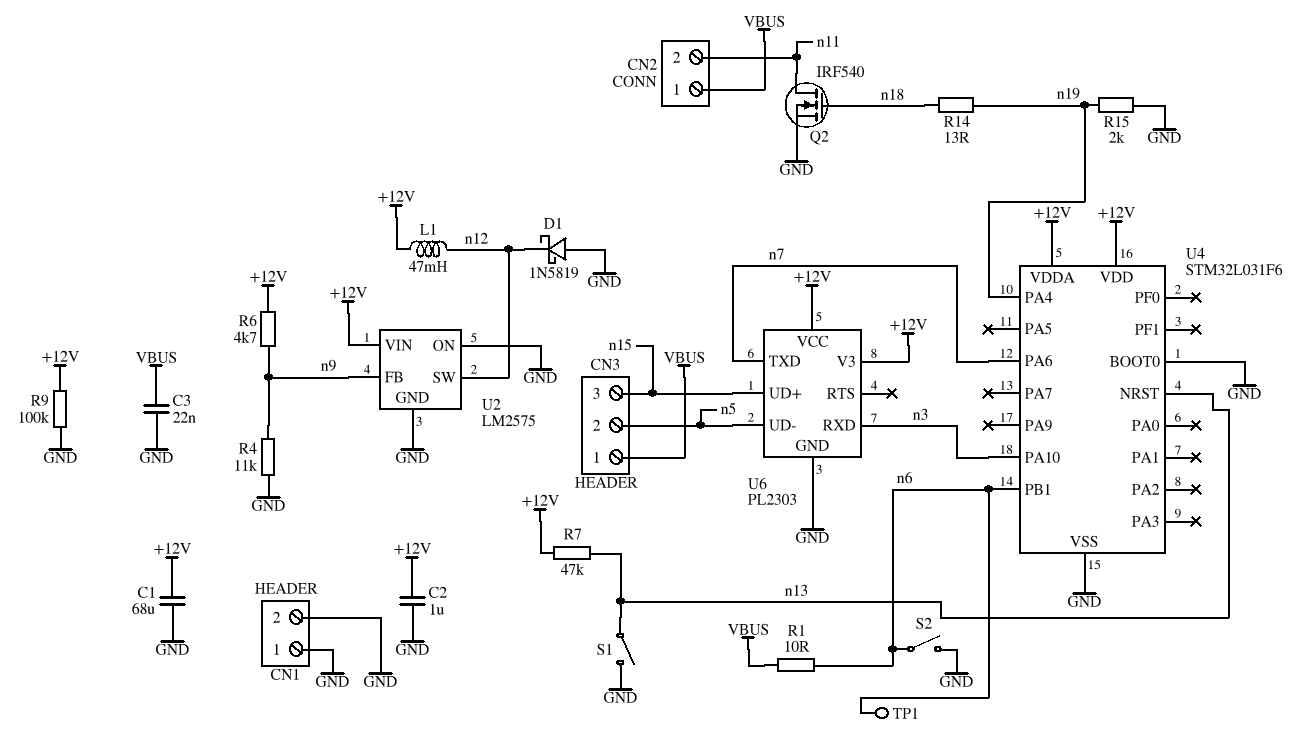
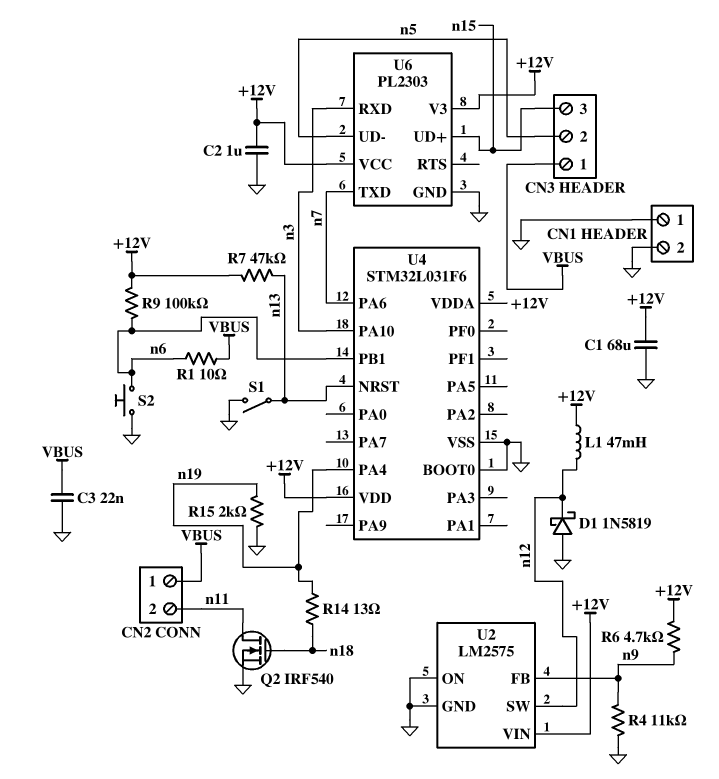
R9: 100k (+12V, GND) -> 100k (+12V, n6)
S2: switch (GND, n6) -> button (GND, n6)
TP1: test point (n6) -> none

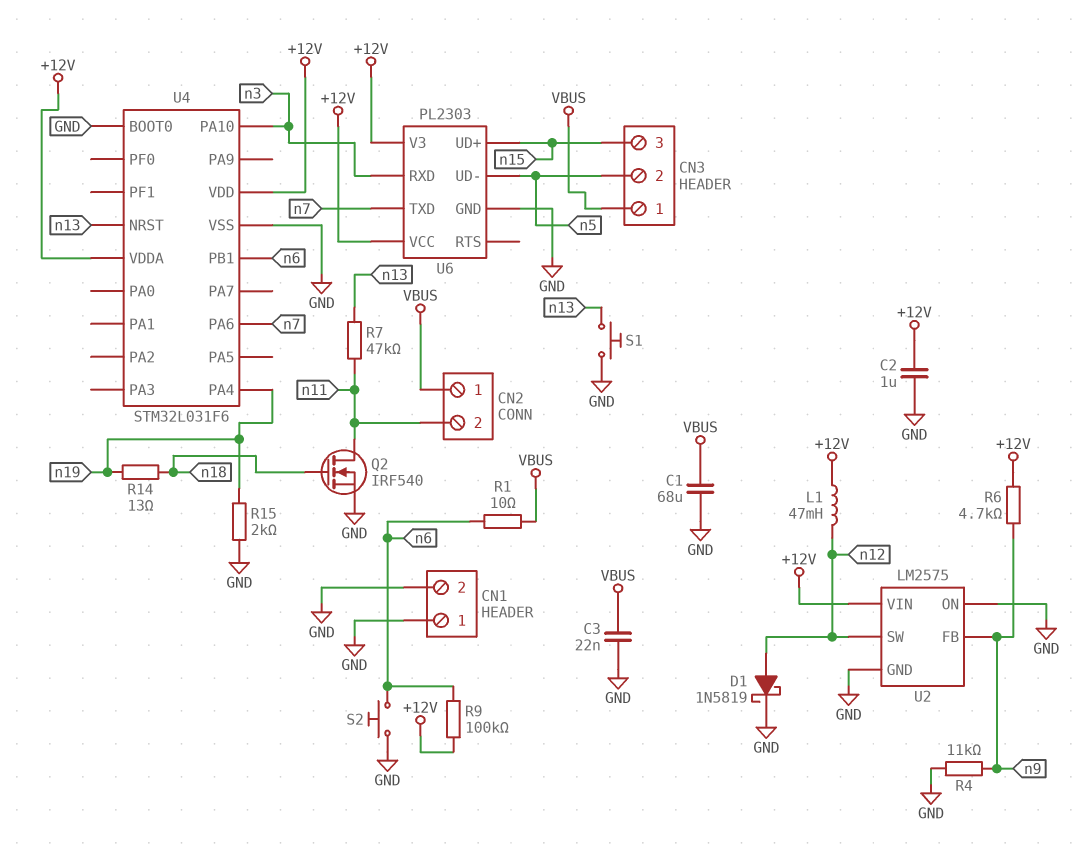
C1: 68uF (+12V, GND) -> 68uF (GND, VBUS)
D1: schottky 1N5819 (A GND, K n12) -> schottky 1N5819 (A n12, K GND)
R7: 47k (+12V, n13) -> 47k (n11, n13)
S1: switch (GND, n13) -> button (GND, n13)

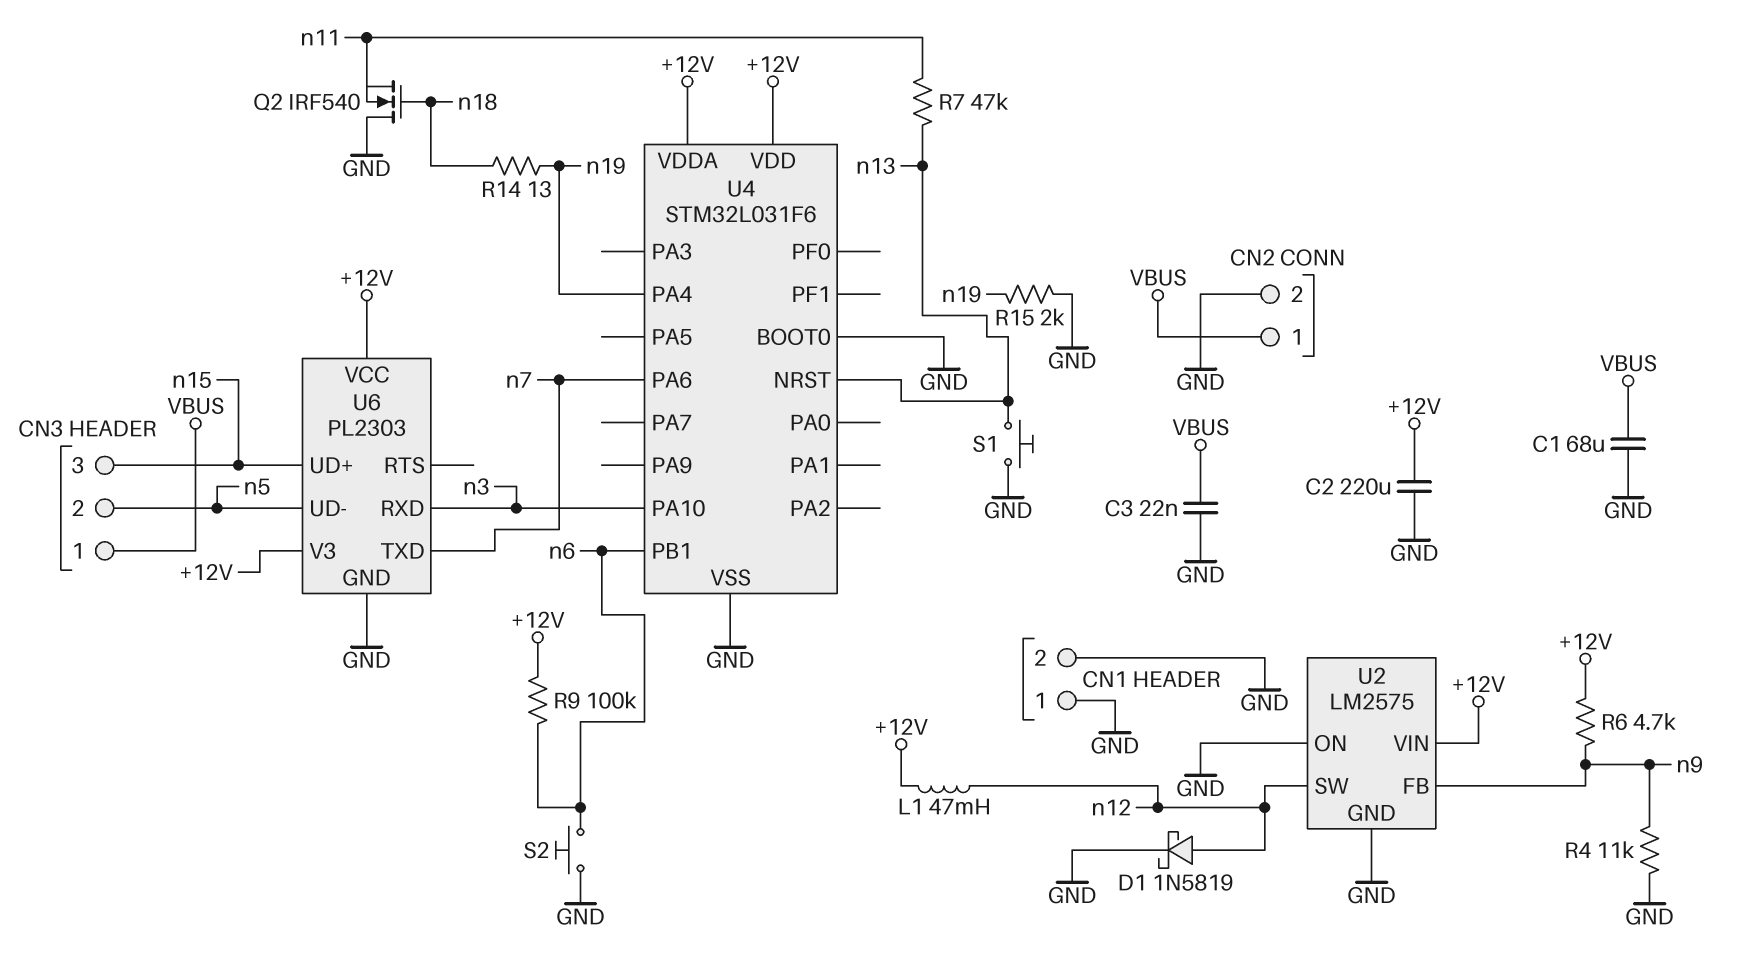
C2: 1uF (+12V, GND) -> 220uF (+12V, GND)
CN2 pin 2: n11 -> GND
Q2: NMOS IRF540 (G n18, D n11, S GND) -> NMOS IRF540 (G n18, D GND, S n11)
R1: 10 (VBUS, n6) -> none

